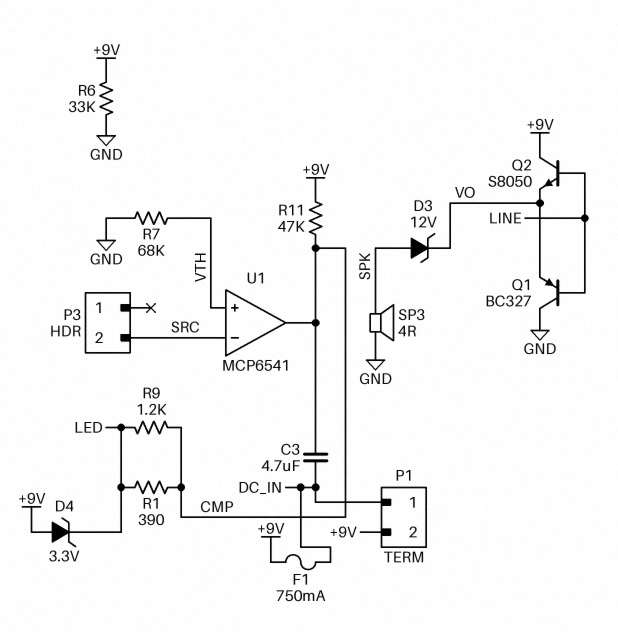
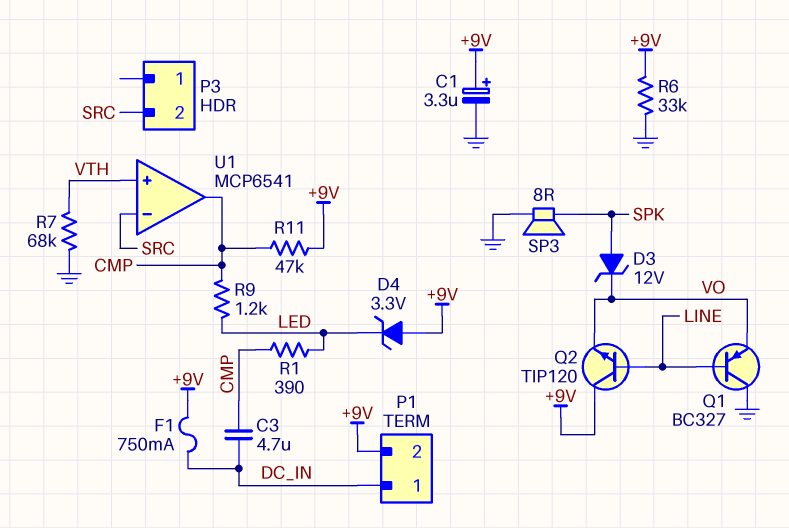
C1: none -> 3.3uF (plus +9V, minus GND)
Q2: NPN S8050 (B LINE, C +9V, E VO) -> NPN TIP120 (B LINE, C +9V, E VO)
SP3: speaker 4R (GND, SPK) -> speaker 8R (GND, SPK)

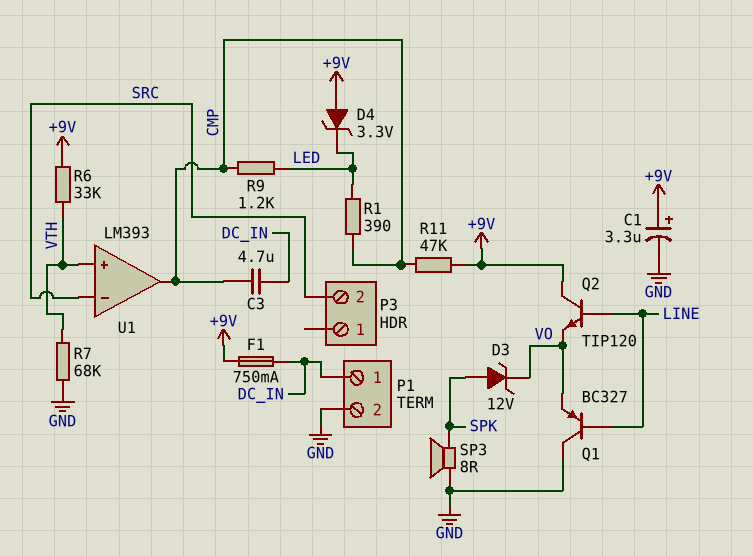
P1 pin 2: +9V -> GND
R6: 33k (+9V, GND) -> 33k (+9V, VTH)
U1: MCP6541 -> LM393

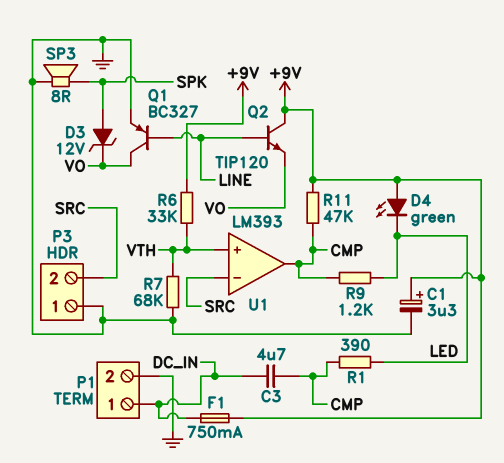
D4: zener 3.3V (A +9V, K LED) -> LED green (A +9V, K LED)
P3 pin 1: none -> GND
Q1: PNP BC327 (B LINE, C GND, E VO) -> PNP BC327 (B LINE, C VO, E GND)

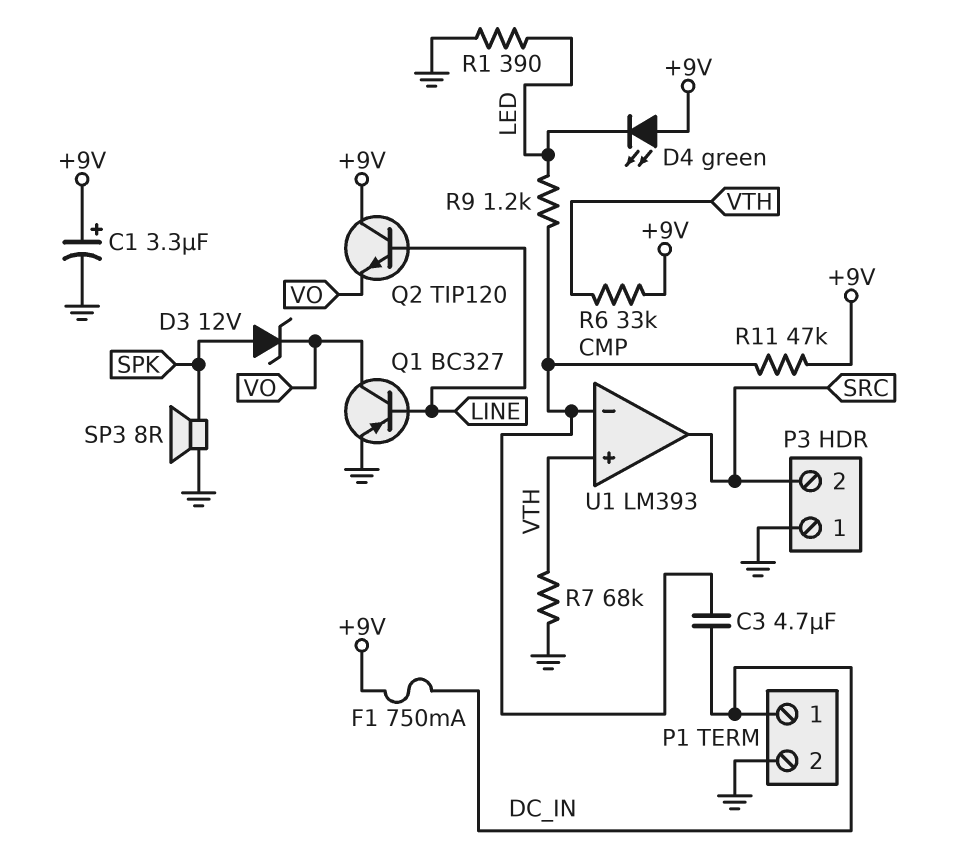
R1: 390 (CMP, LED) -> 390 (GND, LED)
U1 pin in-: SRC -> CMP
U1 pin out: CMP -> SRC

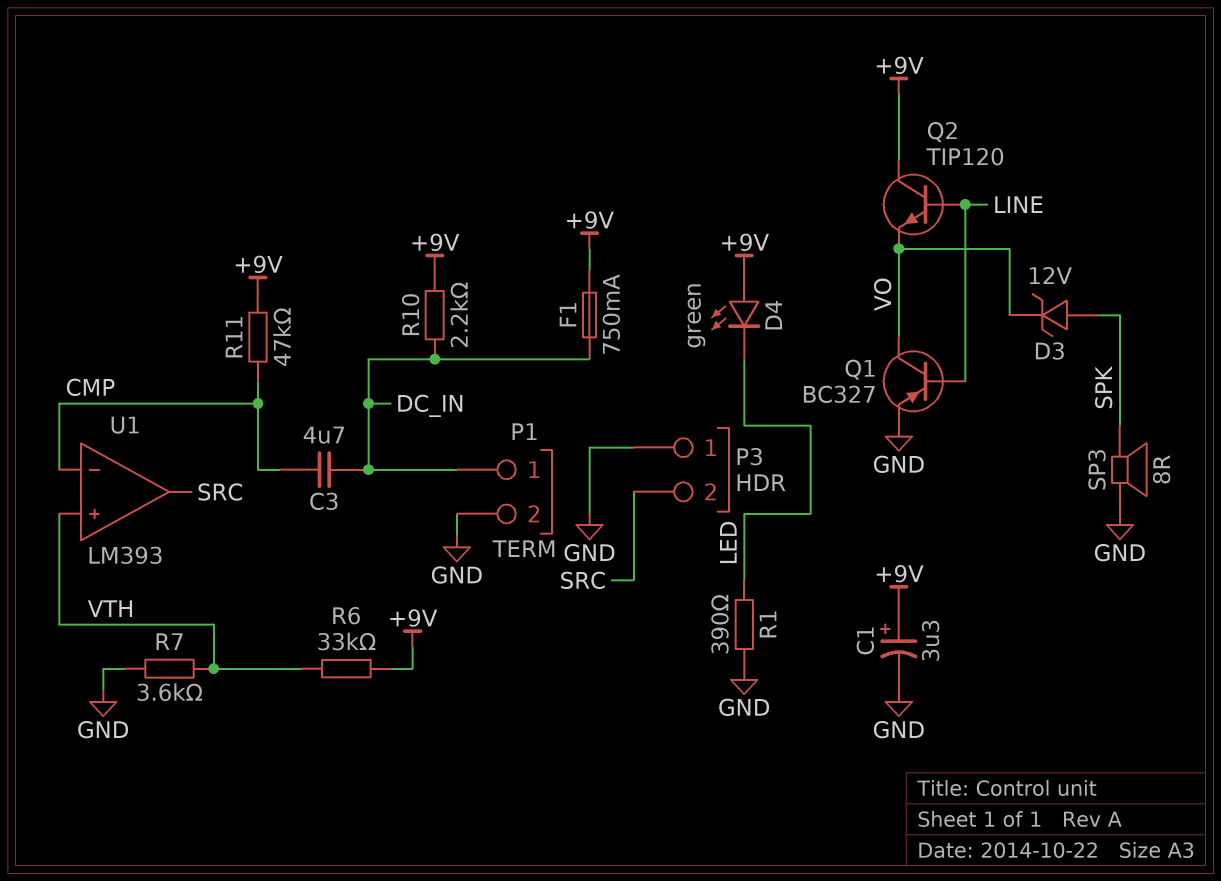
R7: 68k (GND, VTH) -> 3.6k (GND, VTH)
R9: 1.2k (CMP, LED) -> none
R10: none -> 2.2k (+9V, DC_IN)

